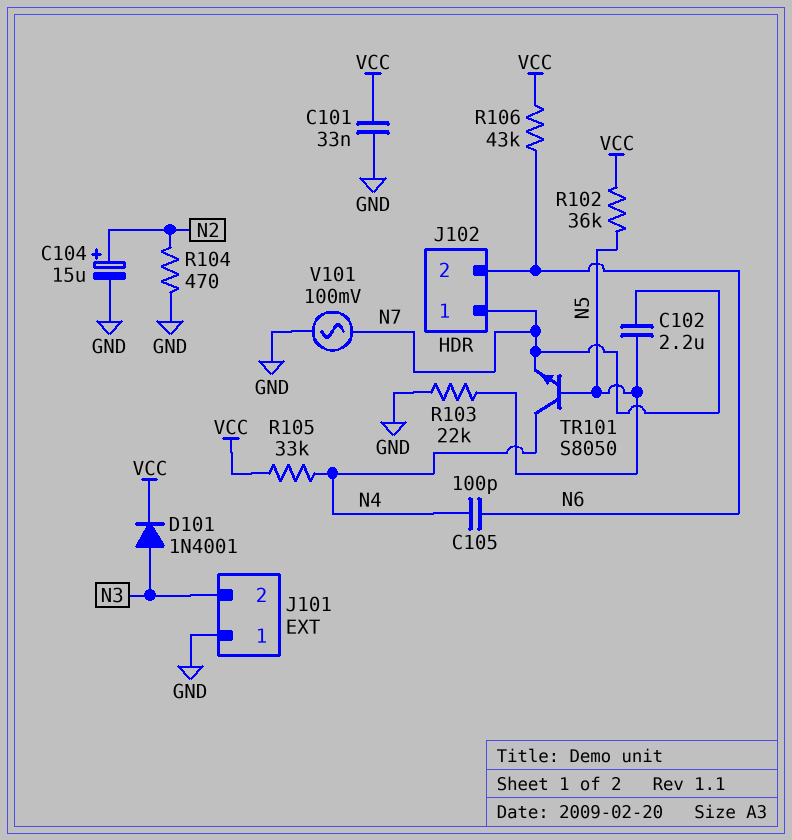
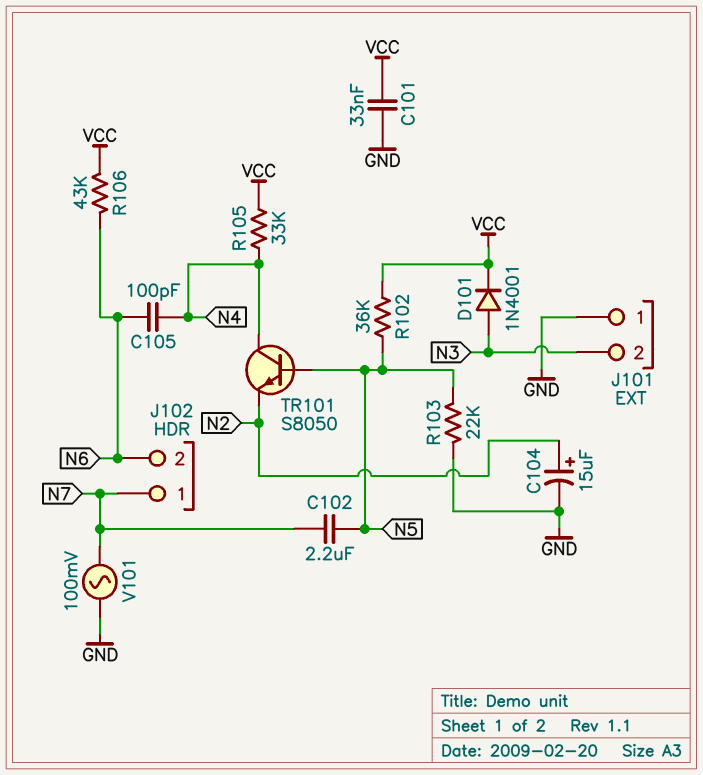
R104: 470 (GND, N2) -> none
TR101: NPN S8050 (B N5, C N4, E N7) -> NPN S8050 (B N5, C N4, E N2)

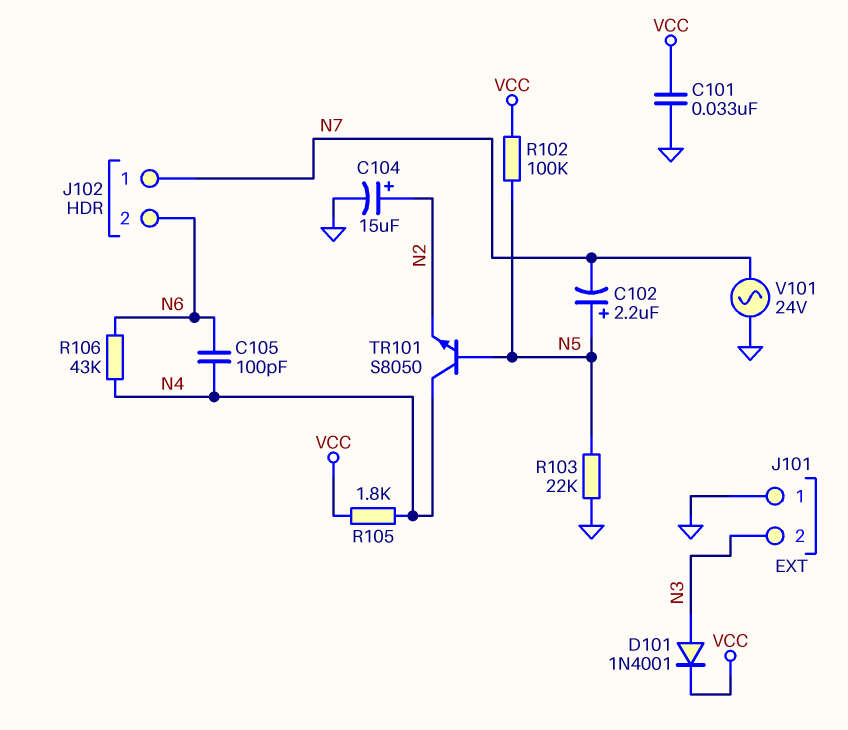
C102: 2.2uF (N5, N7) -> 2.2uF (plus N5, minus N7)
R102: 36k (N5, VCC) -> 100k (N5, VCC)
R105: 33k (N4, VCC) -> 1.8k (N4, VCC)
R106: 43k (N6, VCC) -> 43k (N4, N6)
V101: AC 100mV (GND, N7) -> AC 24V (GND, N7)

